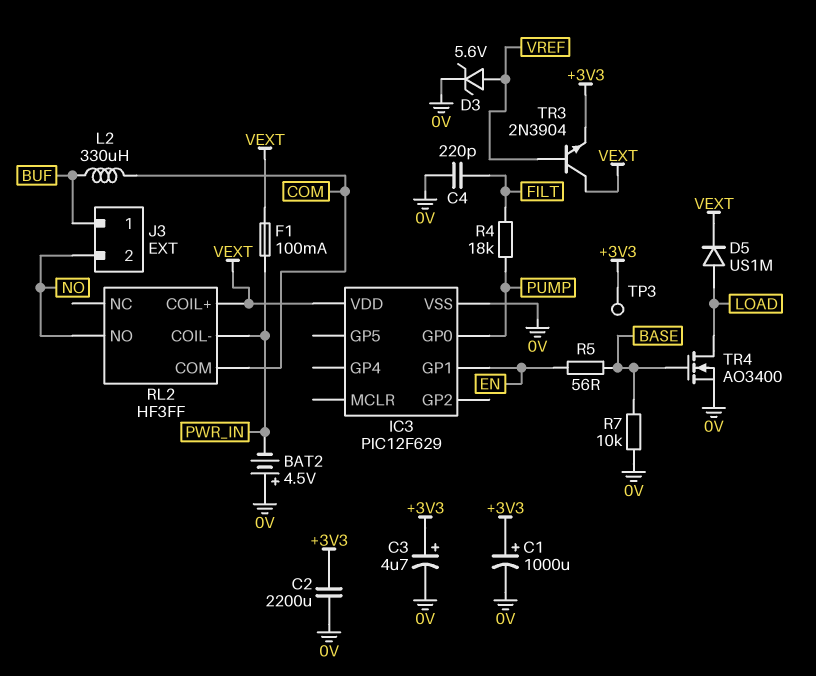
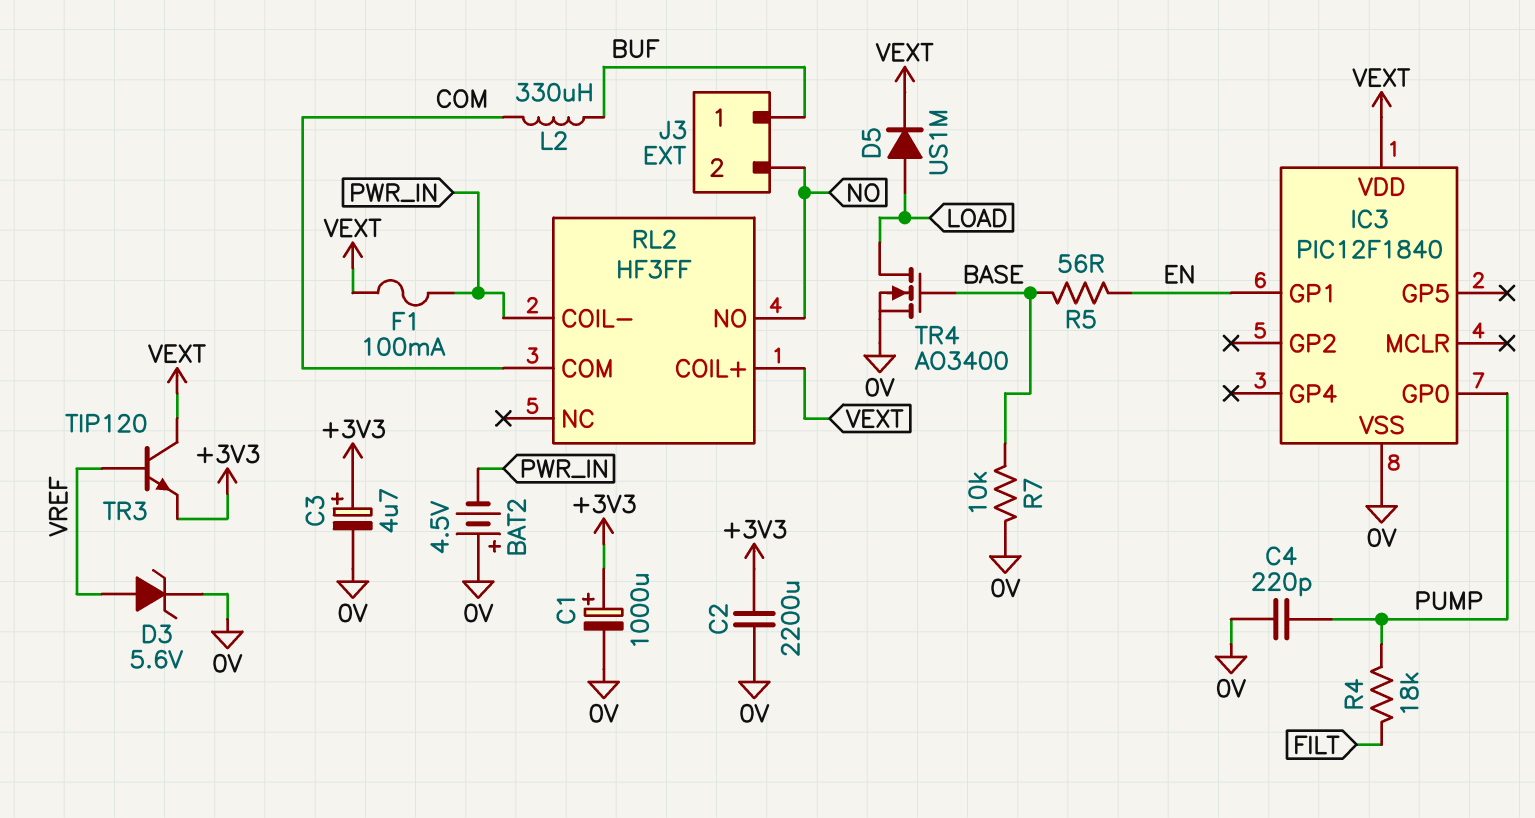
C4: 220pF (0V, FILT) -> 220pF (0V, PUMP)
IC3: PIC12F629 -> PIC12F1840
TP3: test point (+3V3) -> none
TR3: NPN 2N3904 (B VREF, C VEXT, E +3V3) -> NPN TIP120 (B VREF, C VEXT, E +3V3)

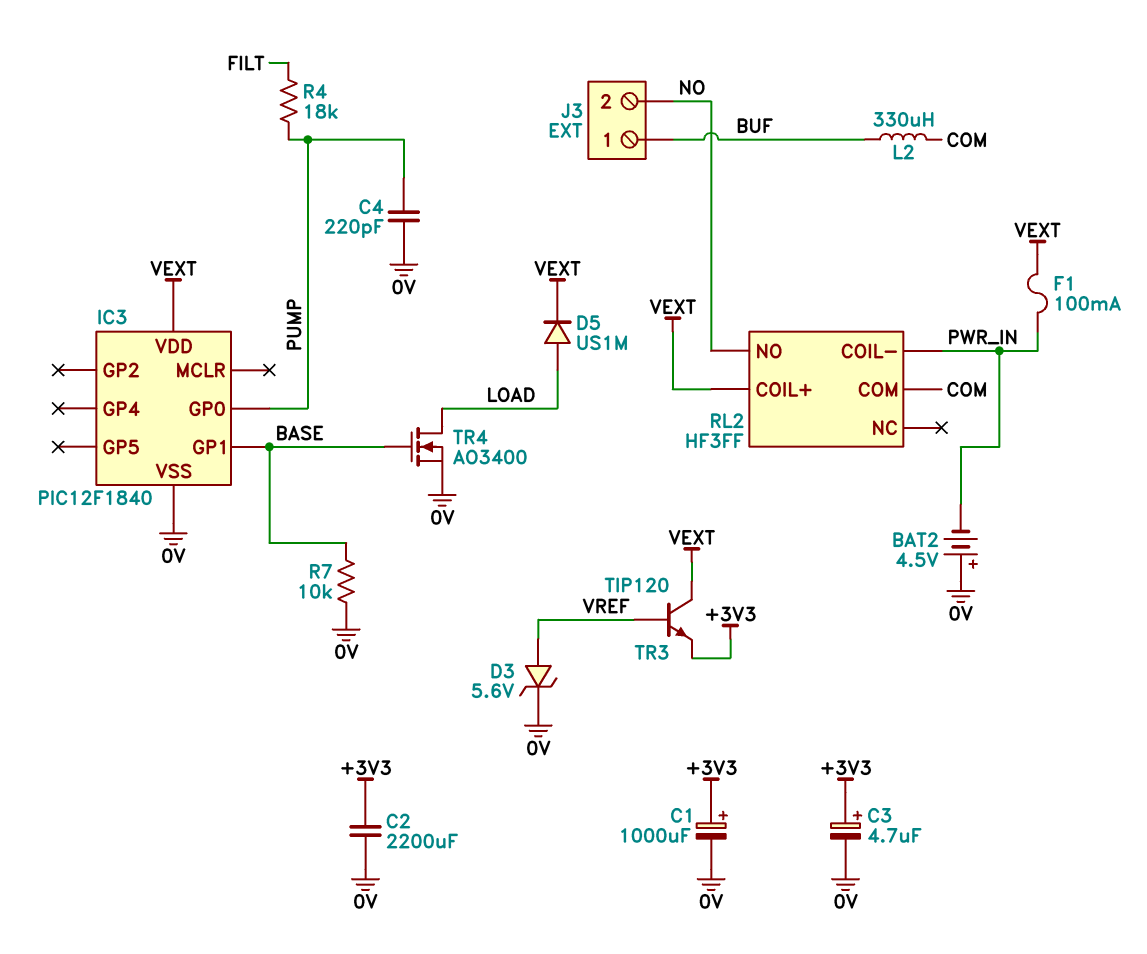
IC3 pin GP1: EN -> BASE
R5: 56 (BASE, EN) -> none

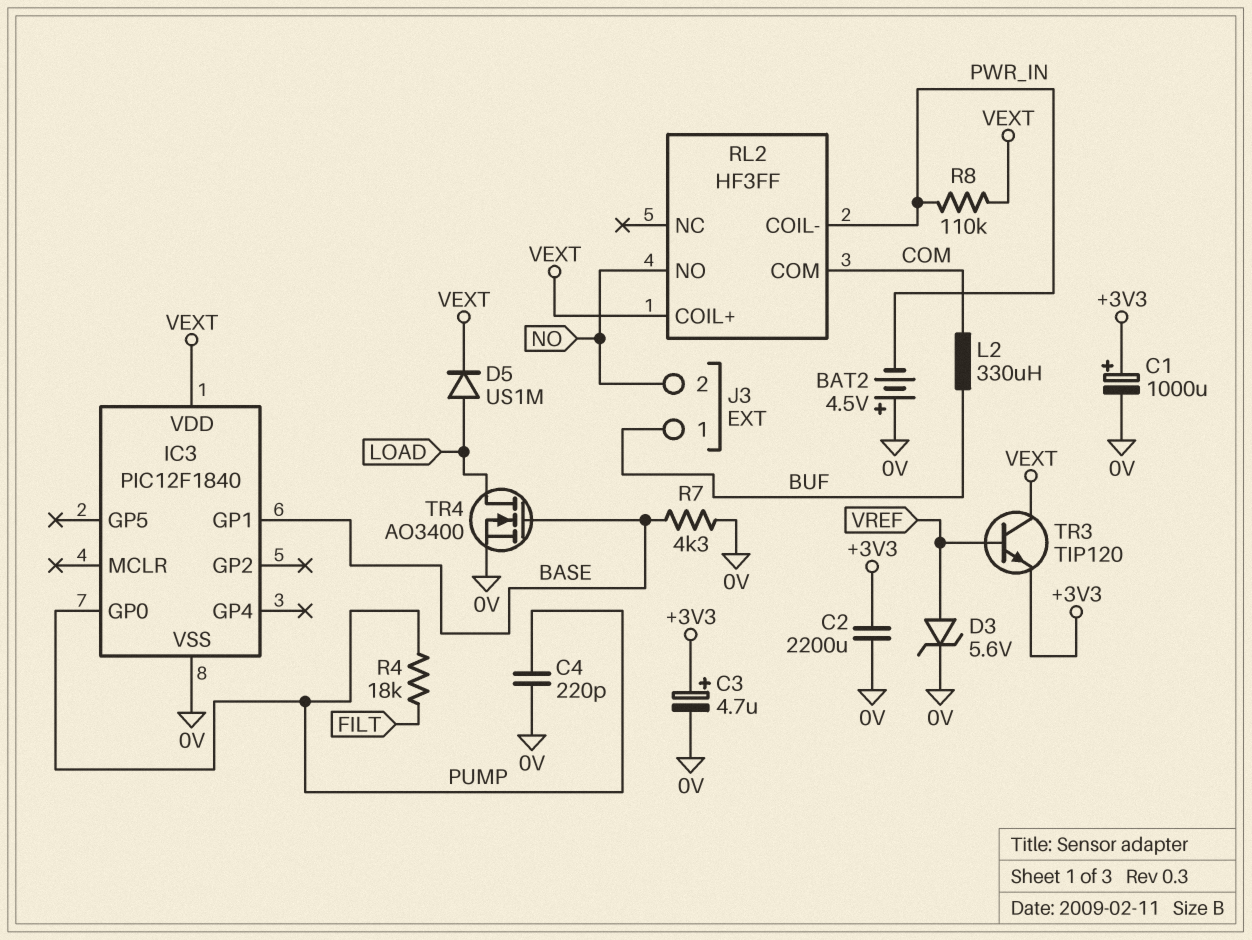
F1: 100mA (PWR_IN, VEXT) -> none
R7: 10k (0V, BASE) -> 4.3k (0V, BASE)
R8: none -> 110k (PWR_IN, VEXT)

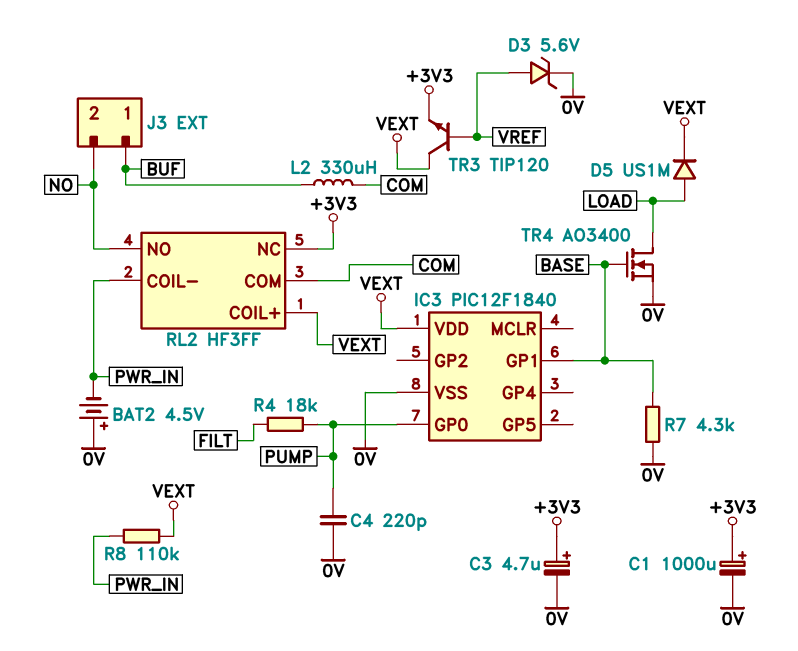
C2: 2200uF (+3V3, 0V) -> none
RL2 pin NC: none -> +3V3

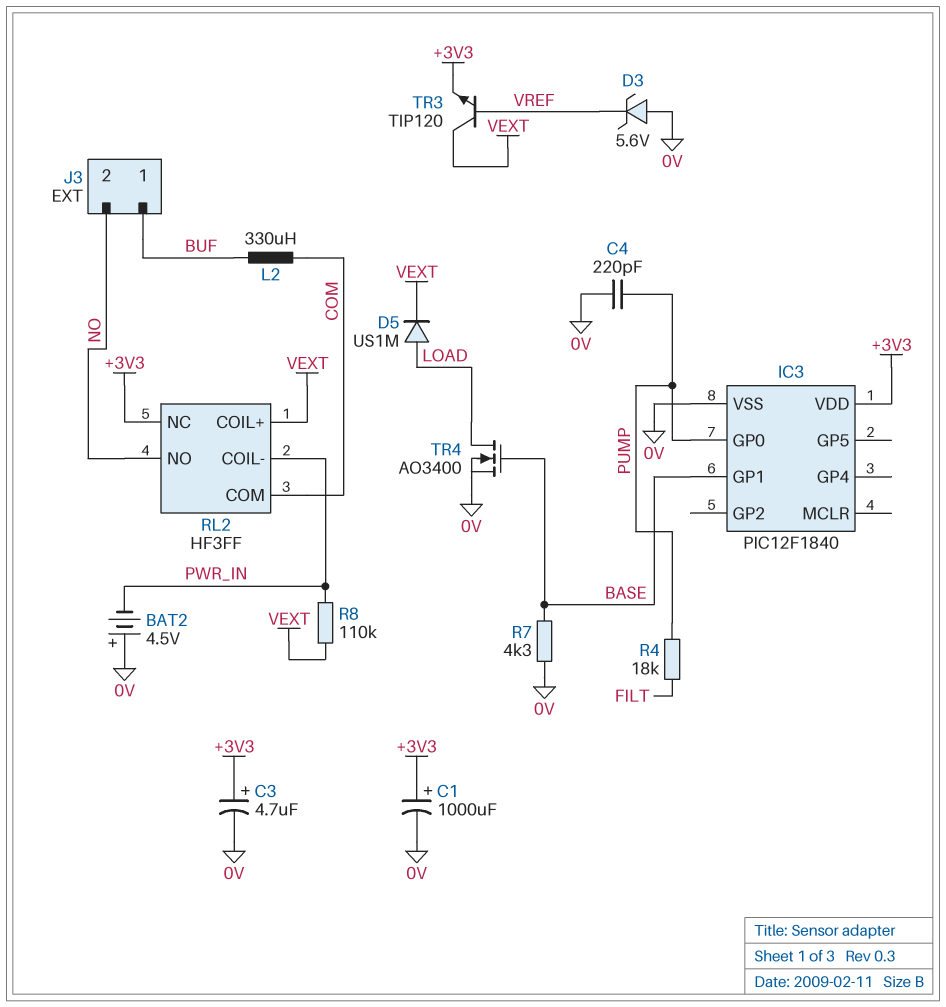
D3: zener 5.6V (A VREF, K 0V) -> zener 5.6V (A 0V, K VREF)
IC3 pin VDD: VEXT -> +3V3

